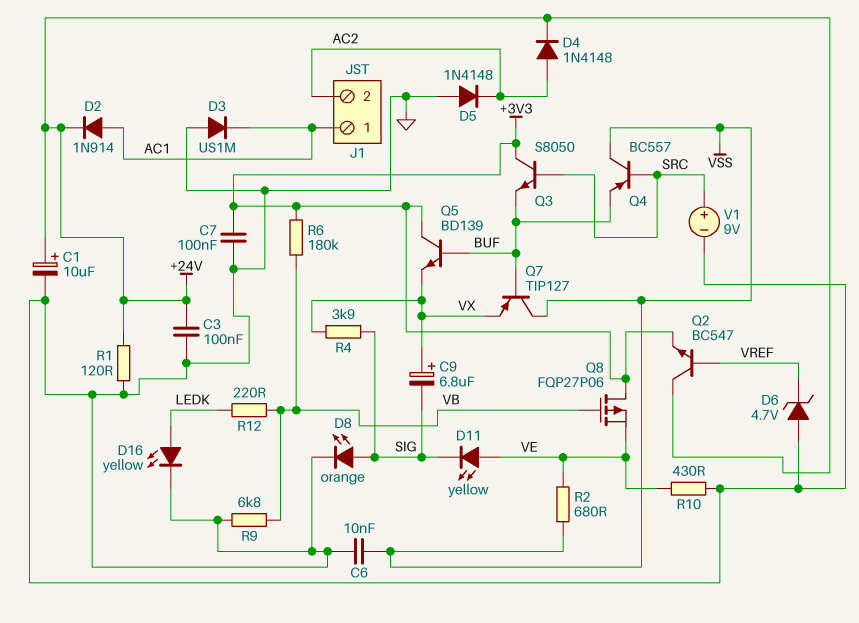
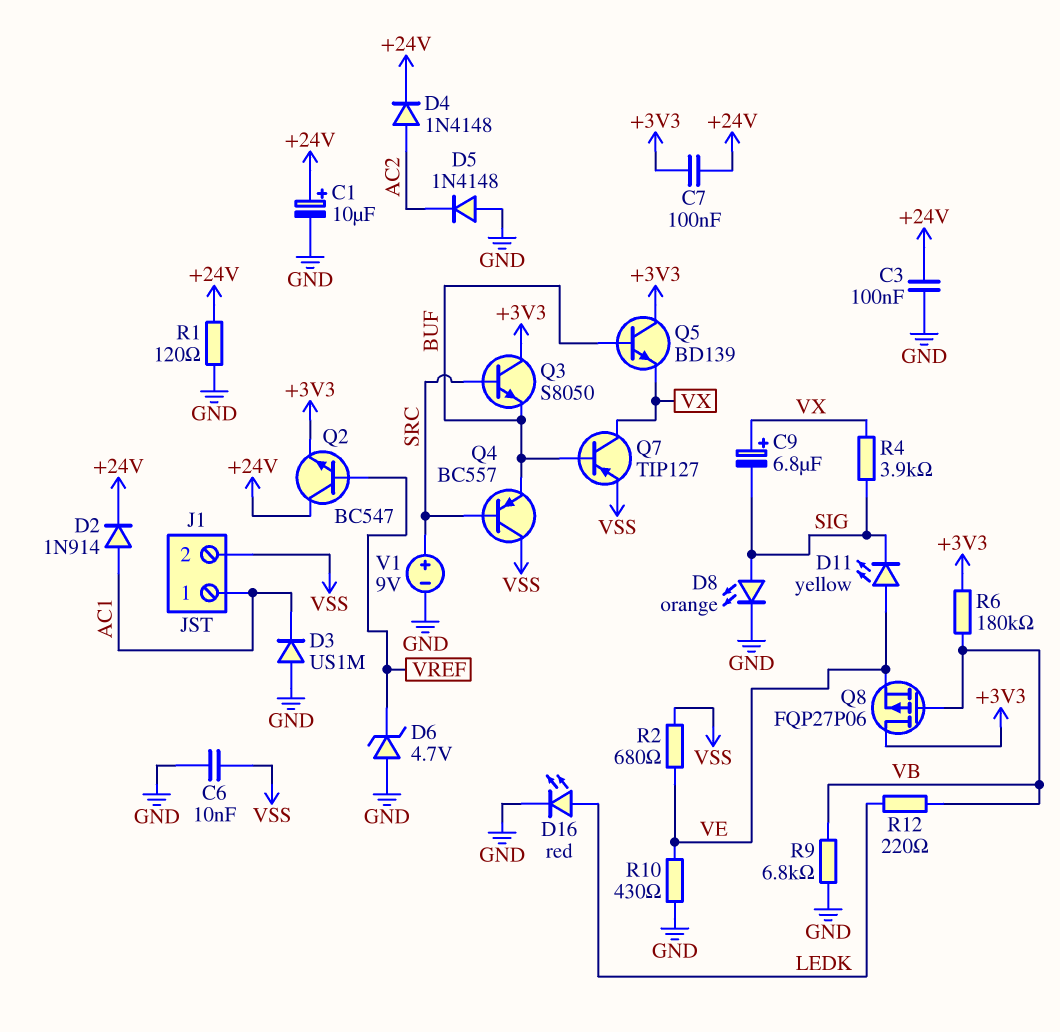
C7: 100nF (+3V3, GND) -> 100nF (+3V3, +24V)
D16: LED yellow (A LEDK, K GND) -> LED red (A LEDK, K GND)
J1 pin 2: AC2 -> VSS
Q7: PNP TIP127 (B BUF, C VSS, E VX) -> PNP TIP127 (B BUF, C VX, E VSS)

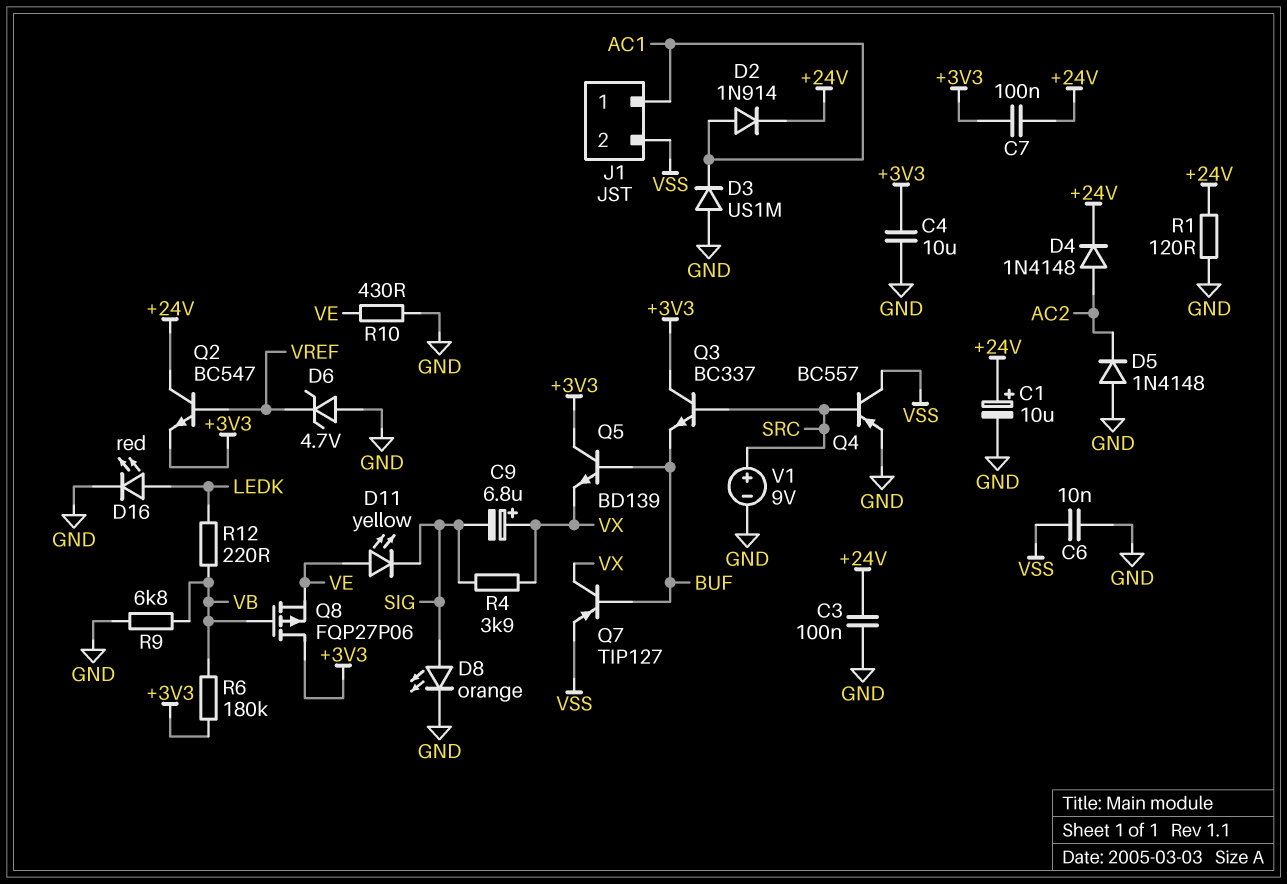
C4: none -> 10uF (+3V3, GND)
Q3: NPN S8050 (B SRC, C +3V3, E BUF) -> NPN BC337 (B SRC, C +3V3, E BUF)
Q4: PNP BC557 (B SRC, C VSS, E BUF) -> PNP BC557 (B SRC, C VSS, E GND)
R2: 680 (VE, VSS) -> none

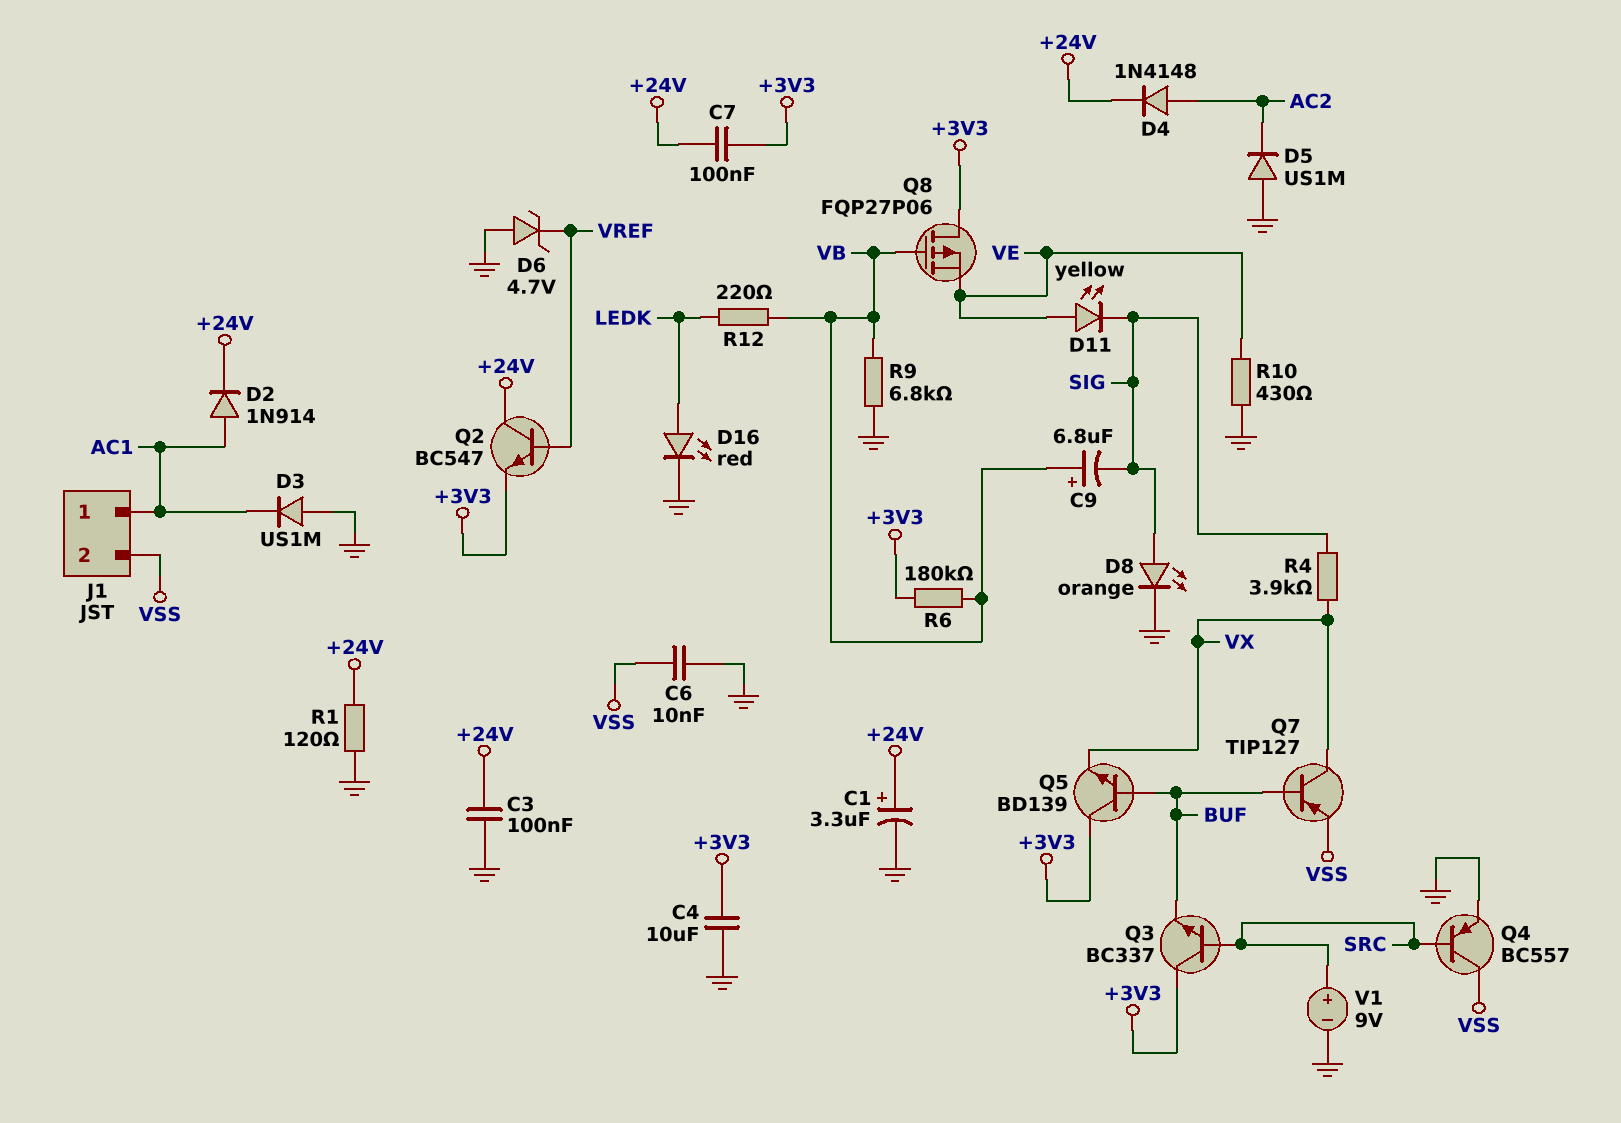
C1: 10uF (plus +24V, minus GND) -> 3.3uF (plus +24V, minus GND)
C9: 6.8uF (plus VX, minus SIG) -> 6.8uF (plus VB, minus SIG)
D5: diode 1N4148 (A GND, K AC2) -> diode US1M (A GND, K AC2)

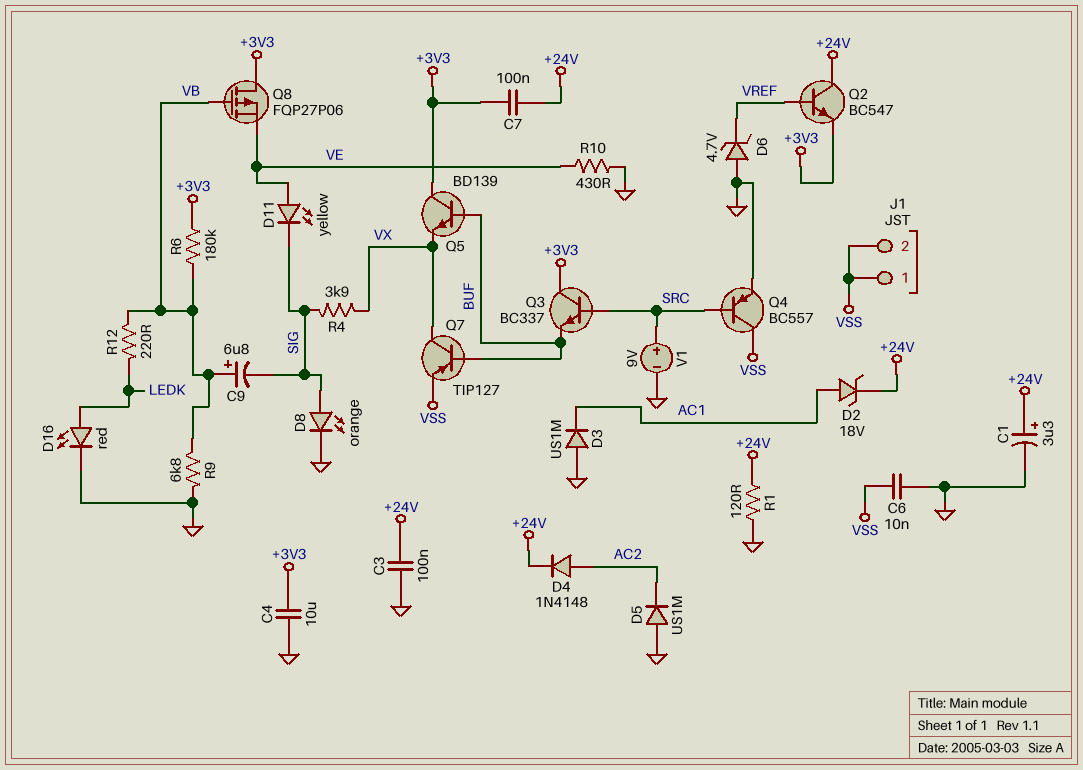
D2: diode 1N914 (A AC1, K +24V) -> zener 18V (A AC1, K +24V)
J1 pin 1: AC1 -> VSS

